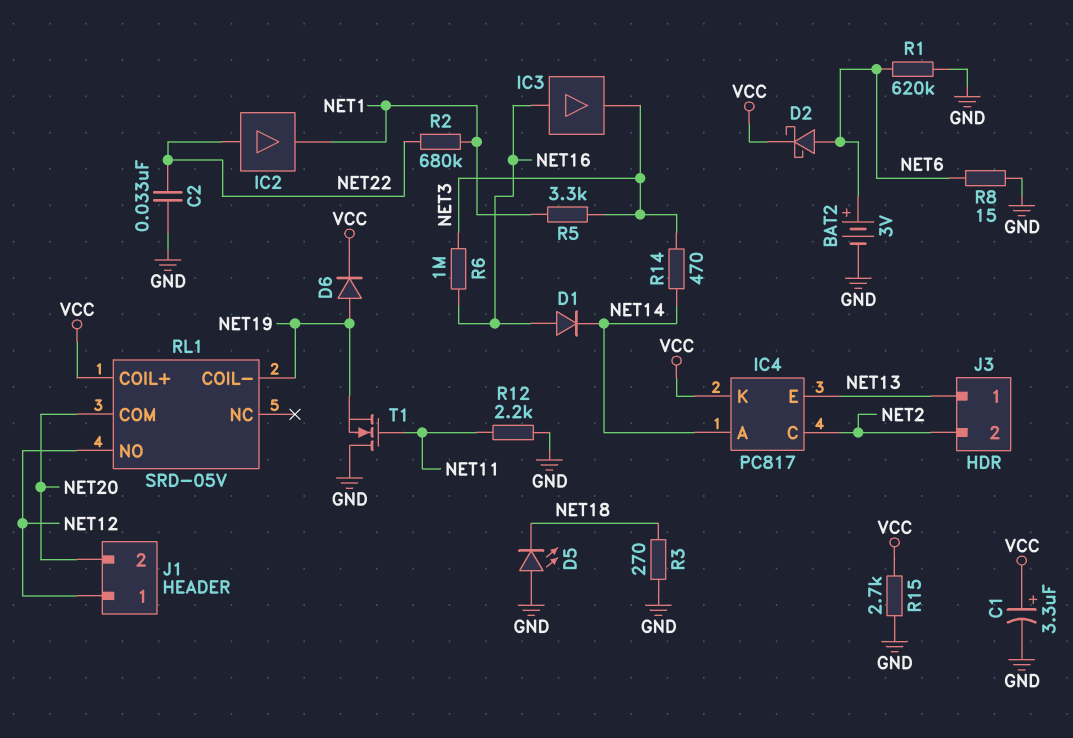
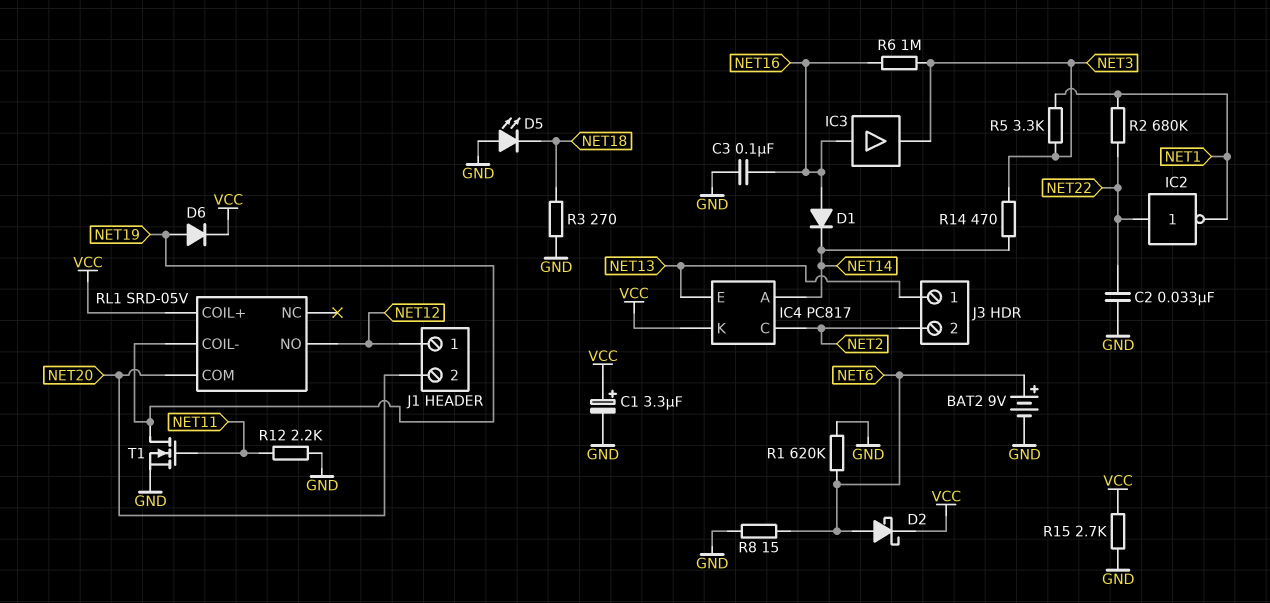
BAT2: 3V (plus NET6, minus GND) -> 9V (plus NET6, minus GND)
C3: none -> 100nF (GND, NET16)
IC2: buffer (in NET22, out NET1) -> NOT (in NET22, out NET1)
T1: NMOS (G NET11, D GND, S NET19) -> NMOS (G NET11, D NET19, S GND)

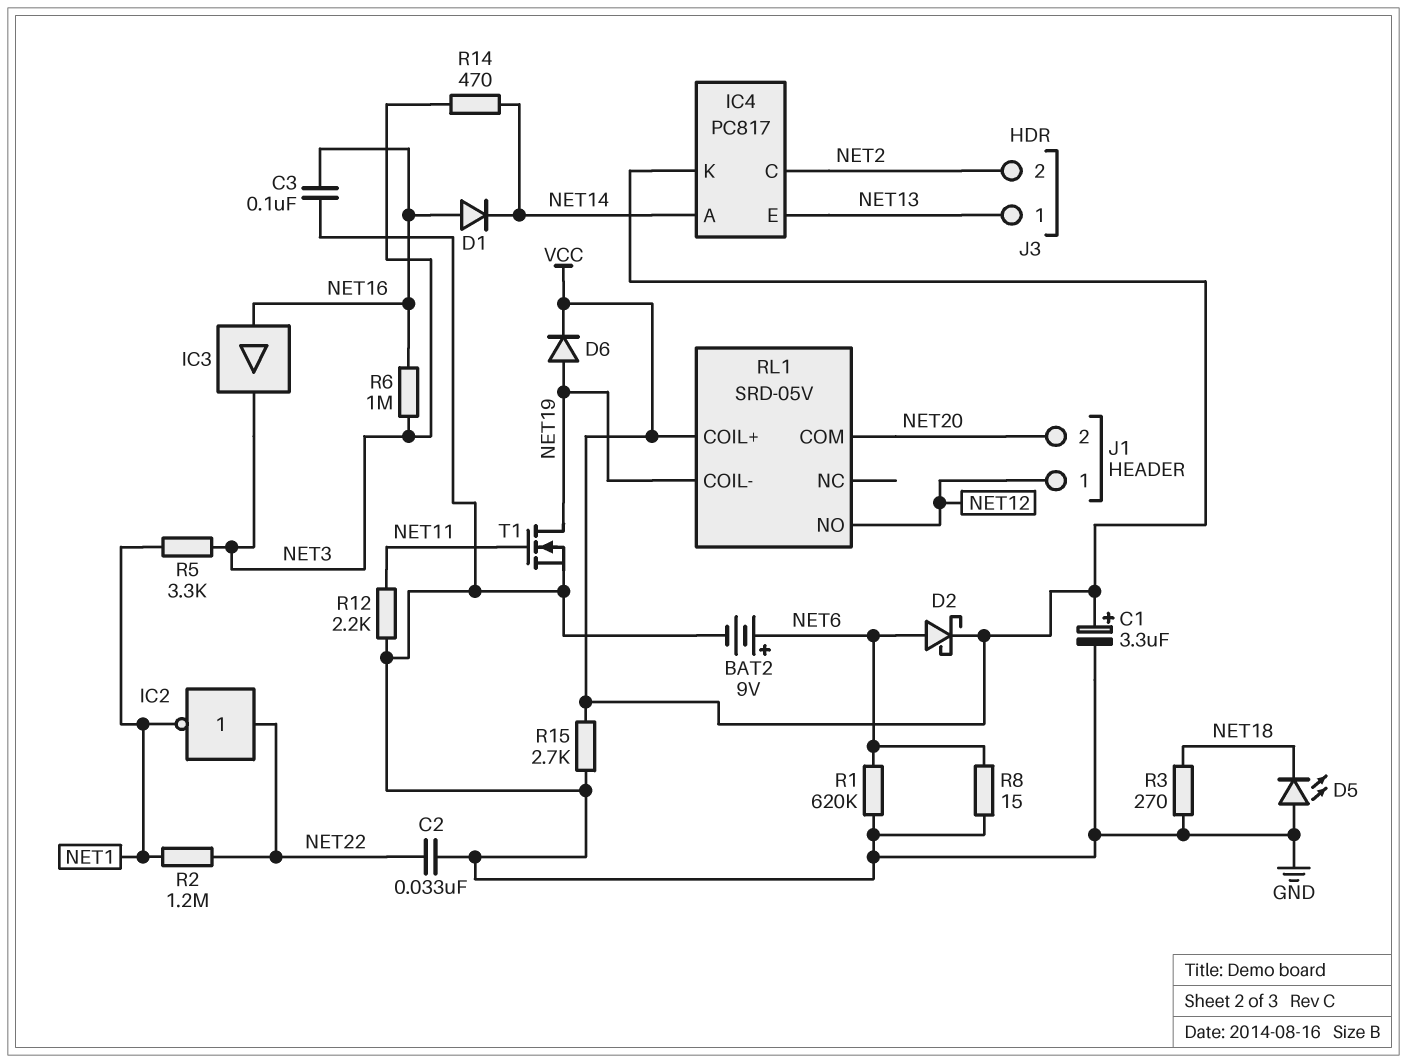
R2: 680k (NET1, NET22) -> 1.2M (NET1, NET22)

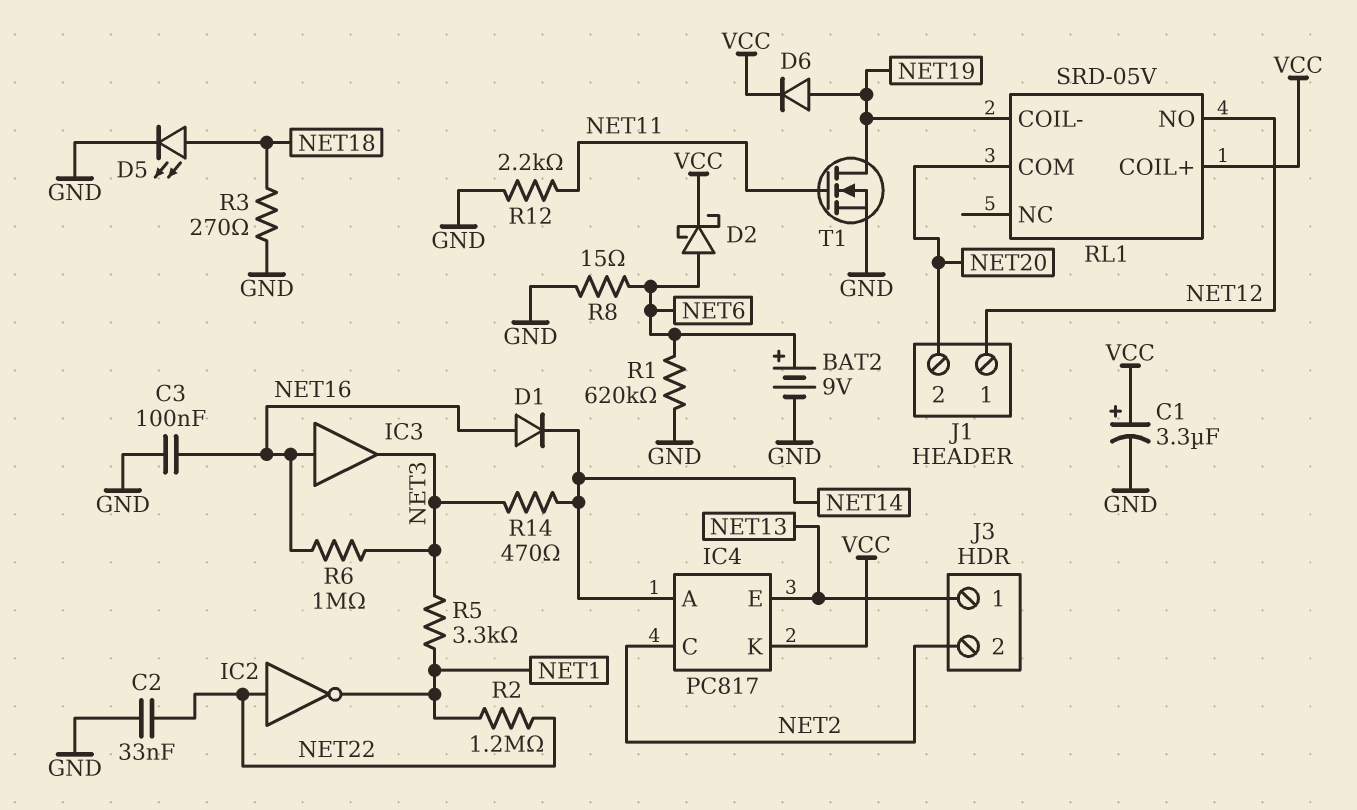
D5: LED (A GND, K NET18) -> LED (A NET18, K GND)
R15: 2.7k (GND, VCC) -> none

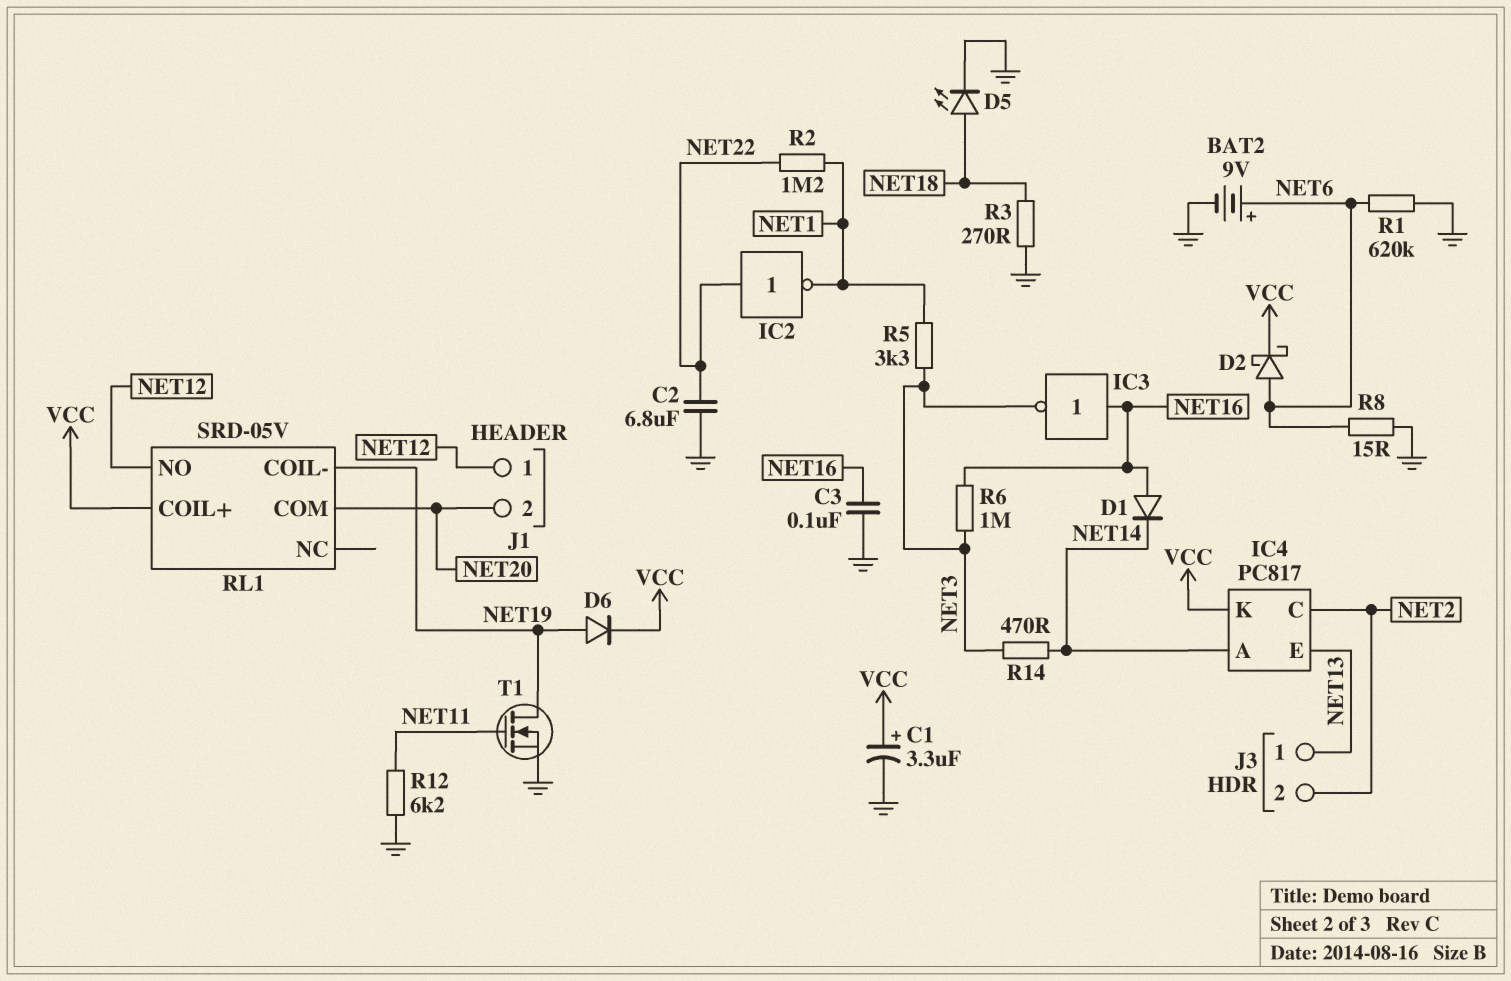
C2: 33nF (GND, NET22) -> 6.8uF (GND, NET22)
IC3: buffer (in NET16, out NET3) -> NOT (in NET16, out NET3)
R12: 2.2k (GND, NET11) -> 6.2k (GND, NET11)

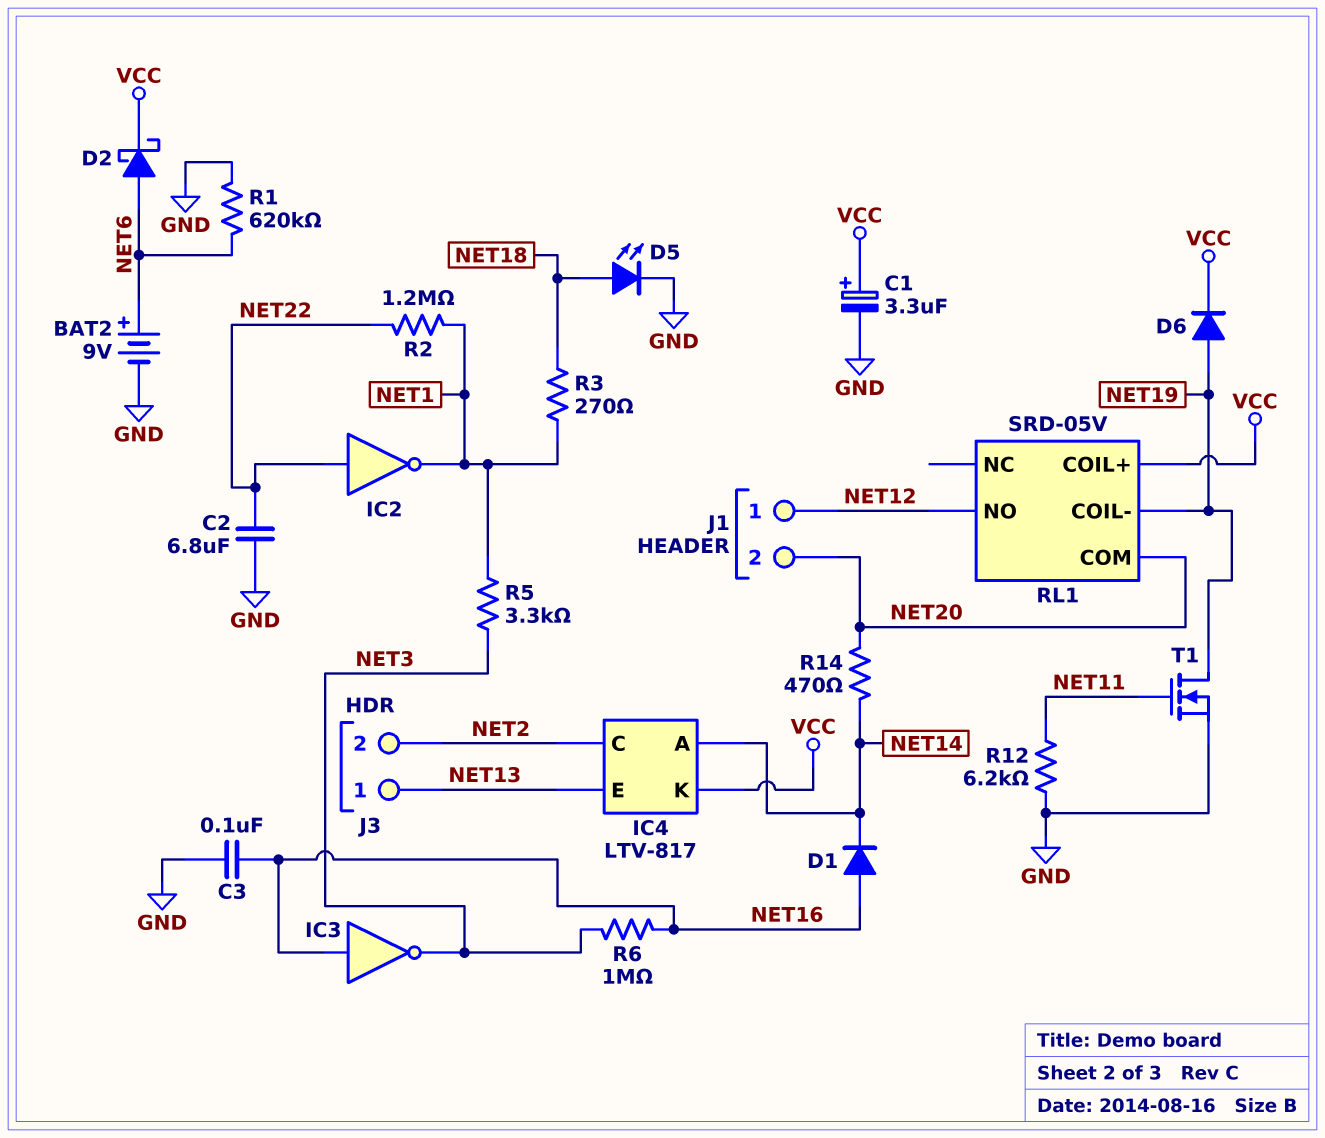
IC4: PC817 -> LTV-817
R3: 270 (GND, NET18) -> 270 (NET1, NET18)
R8: 15 (GND, NET6) -> none
R14: 470 (NET3, NET14) -> 470 (NET14, NET20)

